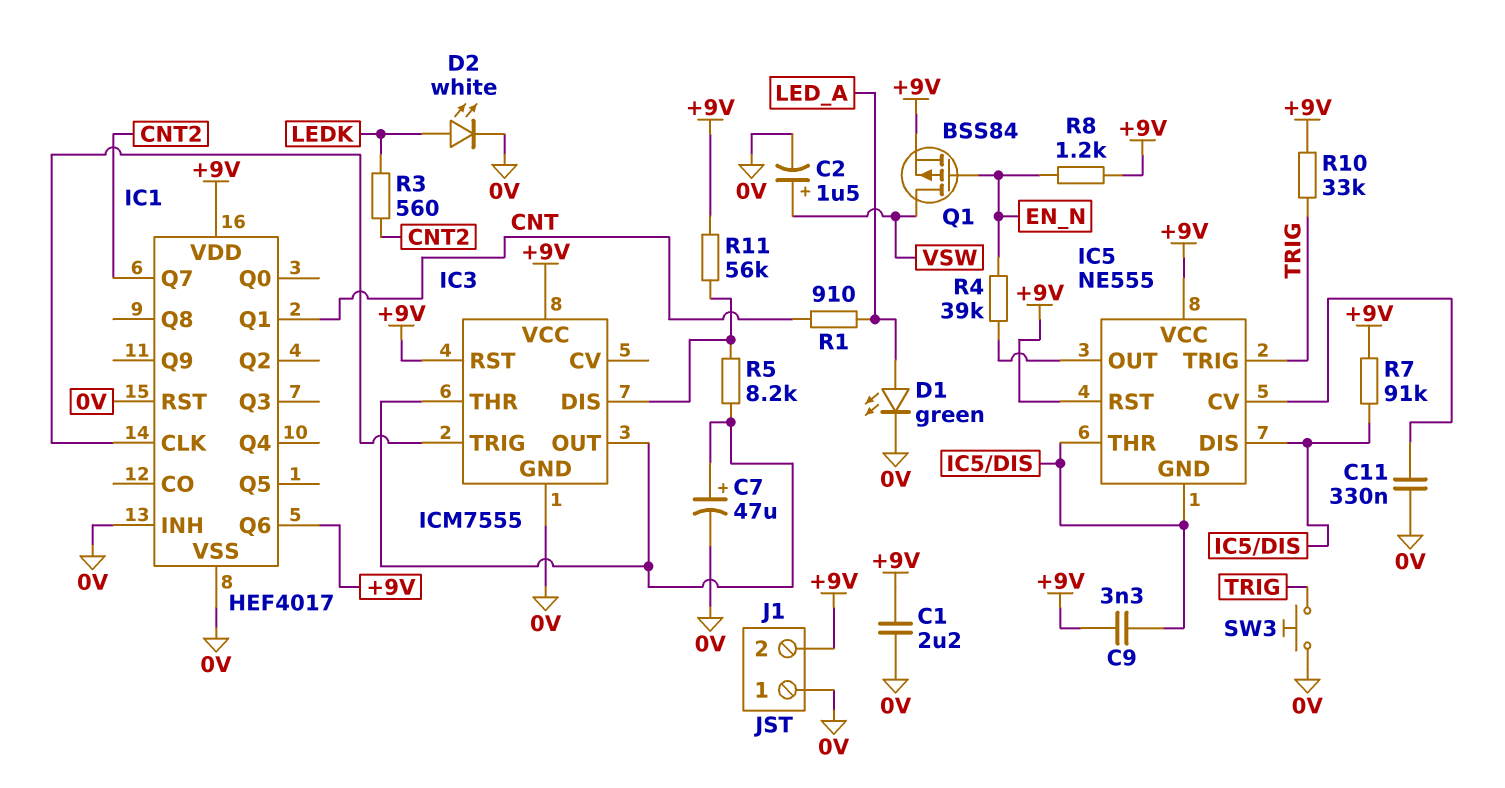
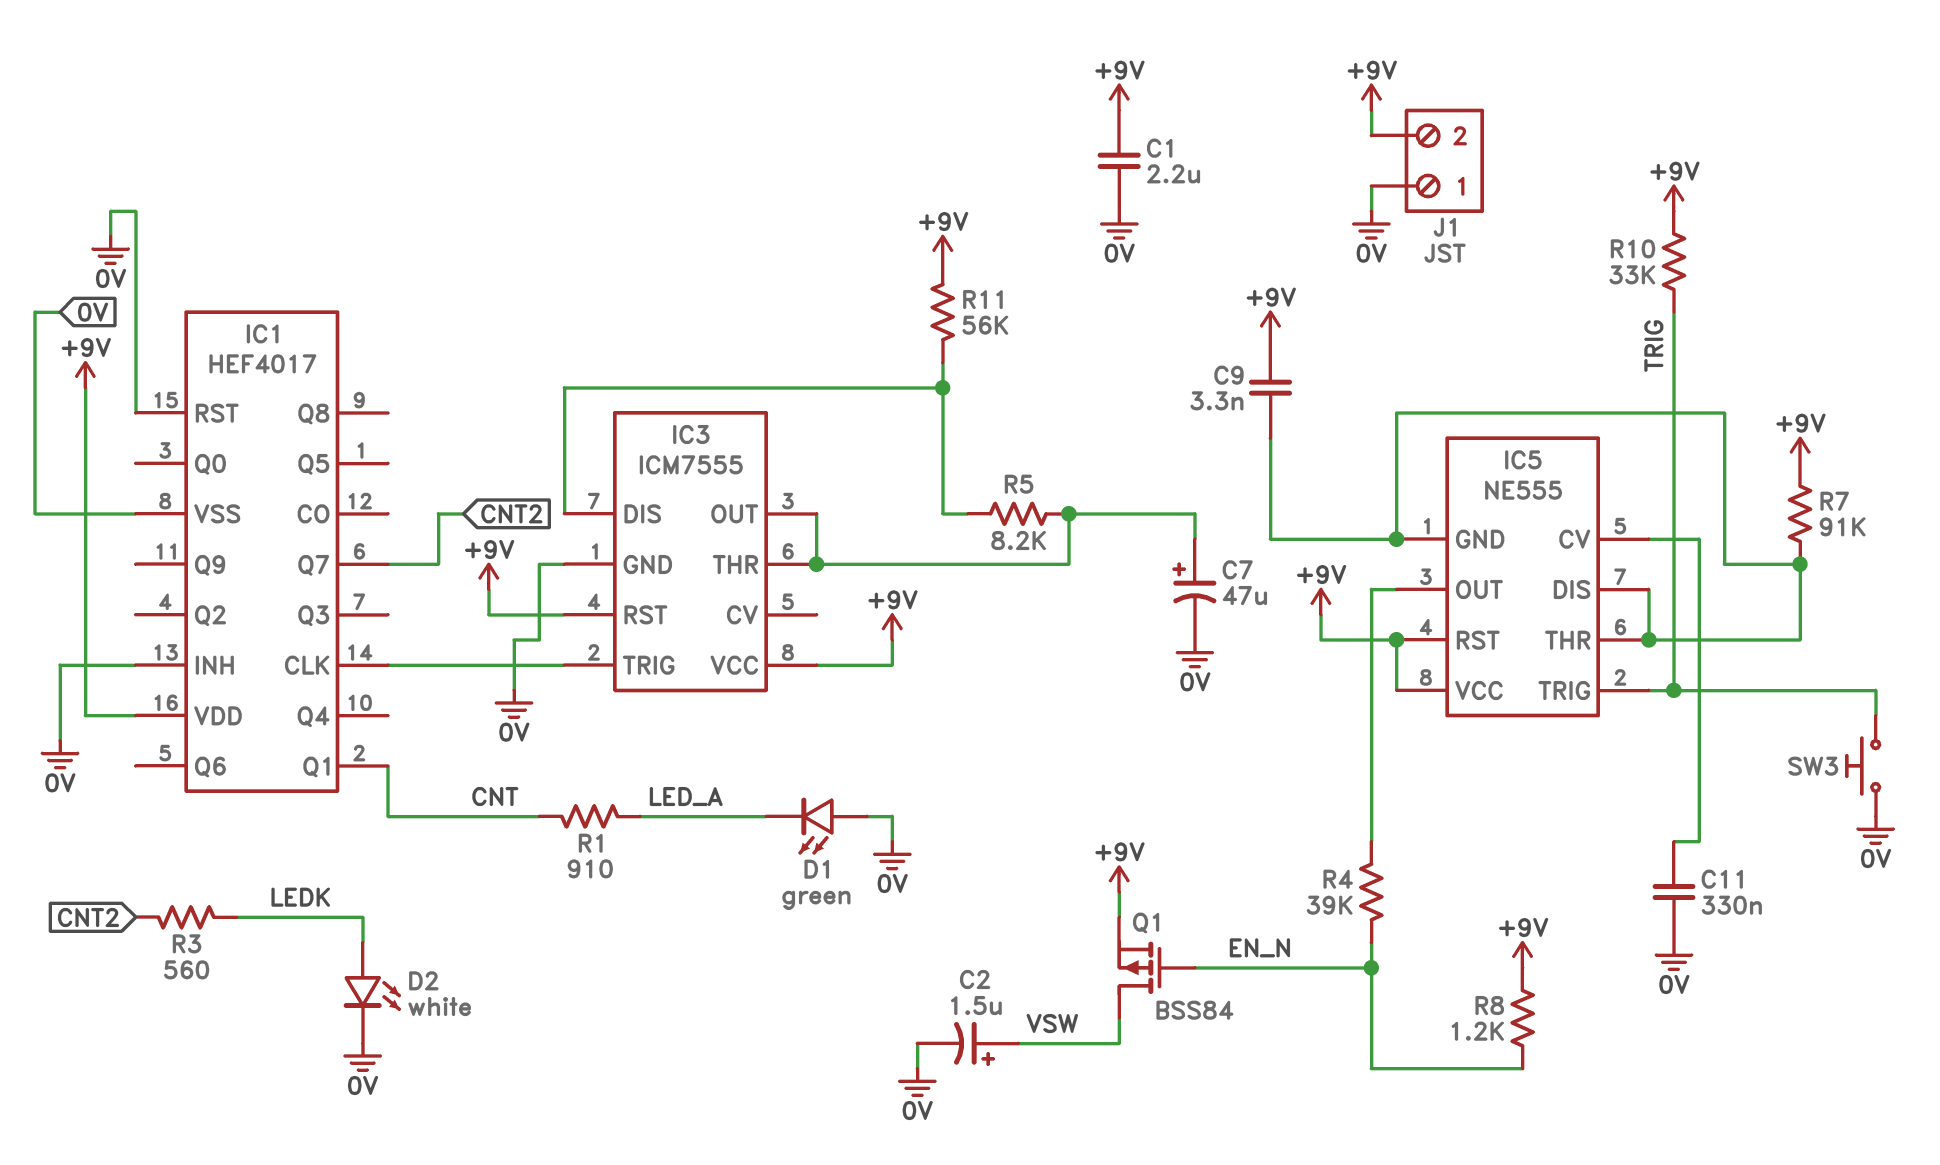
D1: LED green (A LED_A, K 0V) -> LED green (A 0V, K LED_A)
IC1 pin Q6: +9V -> none

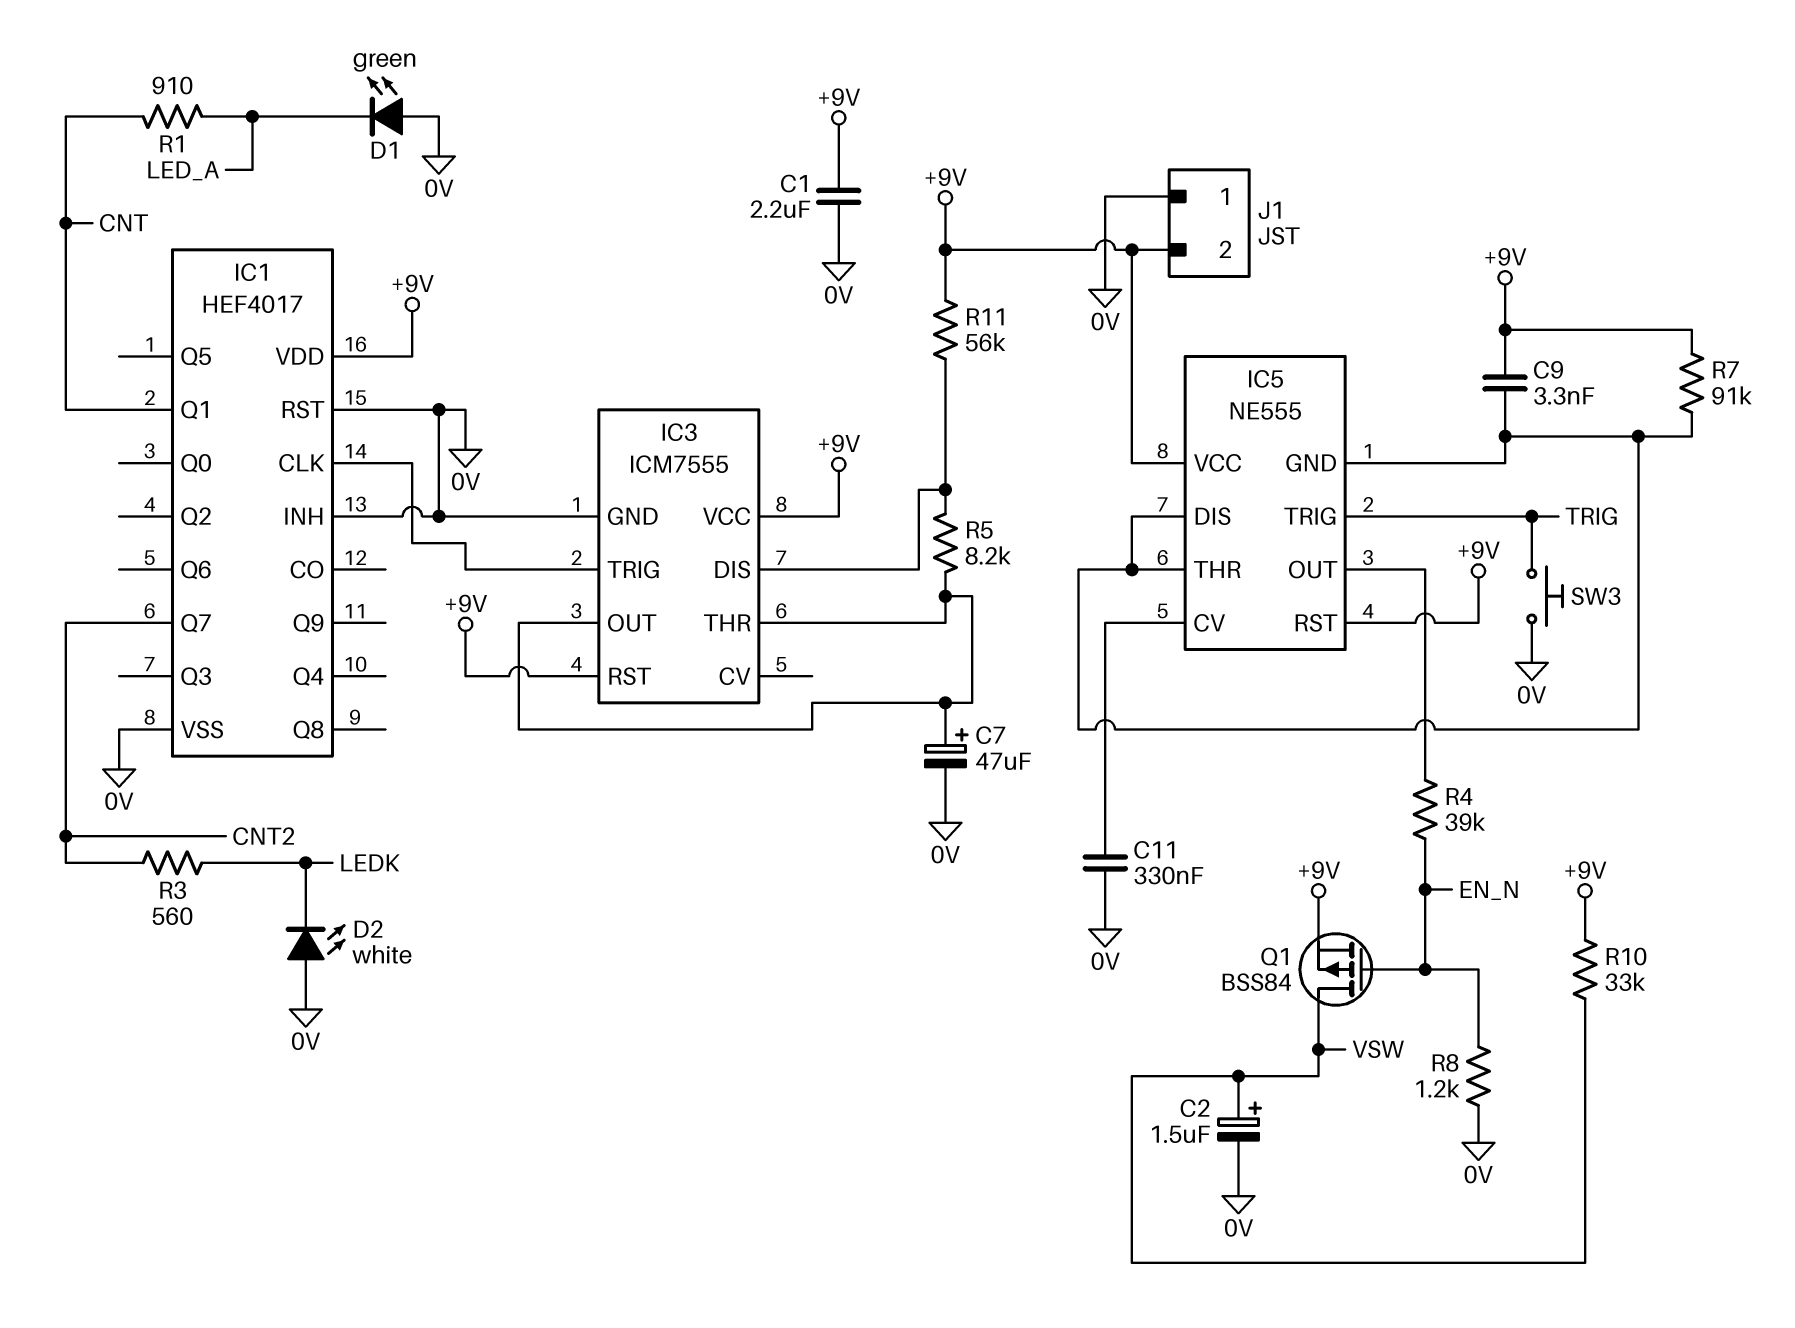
D2: LED white (A LEDK, K 0V) -> LED white (A 0V, K LEDK)
R8: 1.2k (+9V, EN_N) -> 1.2k (0V, EN_N)
R10: 33k (+9V, TRIG) -> 33k (+9V, VSW)

